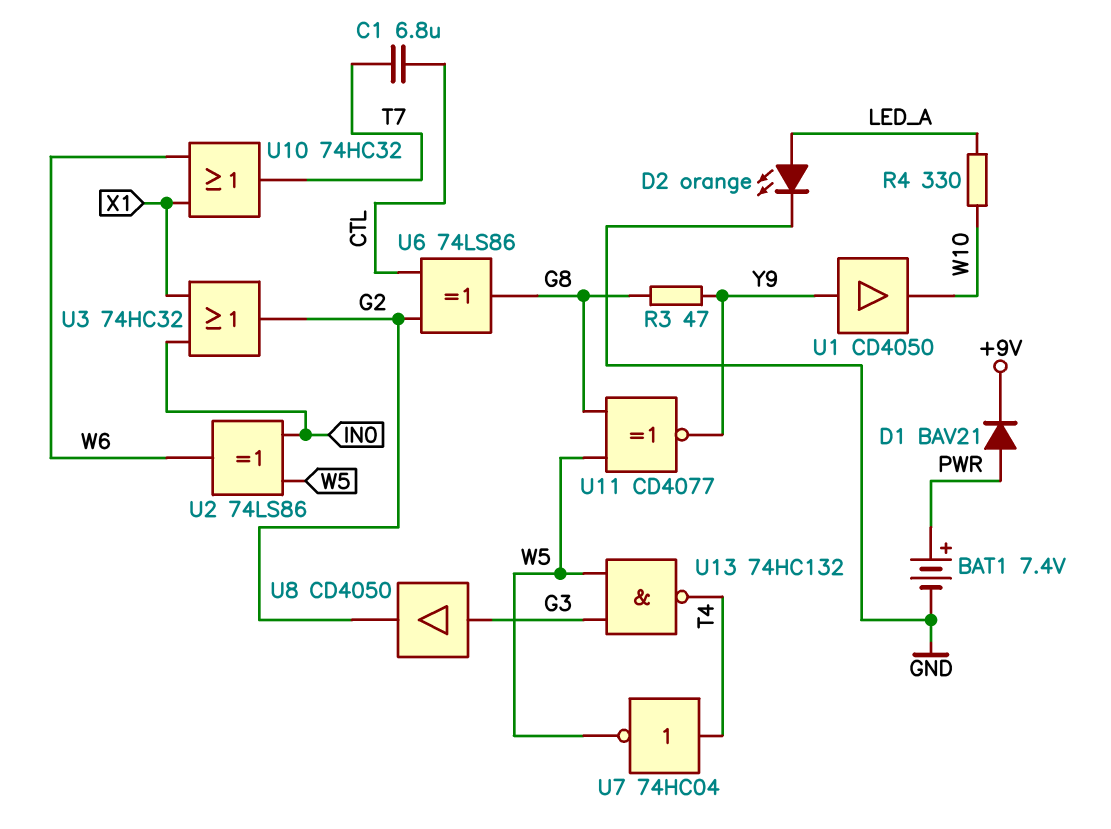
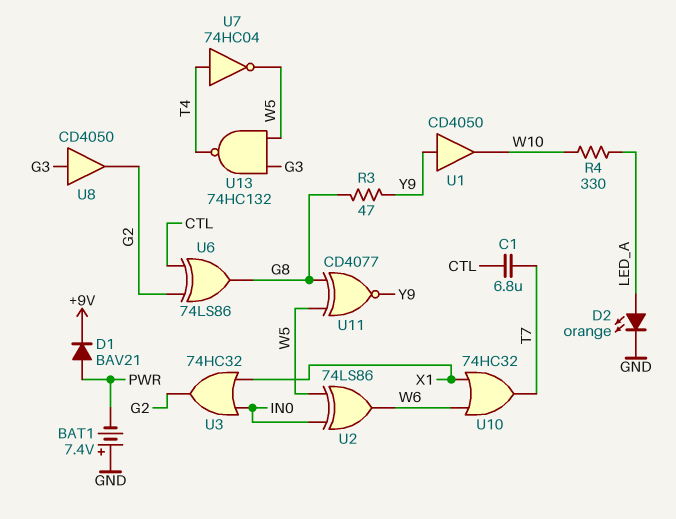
BAT1: 7.4V (plus PWR, minus GND) -> 7.4V (plus GND, minus PWR)

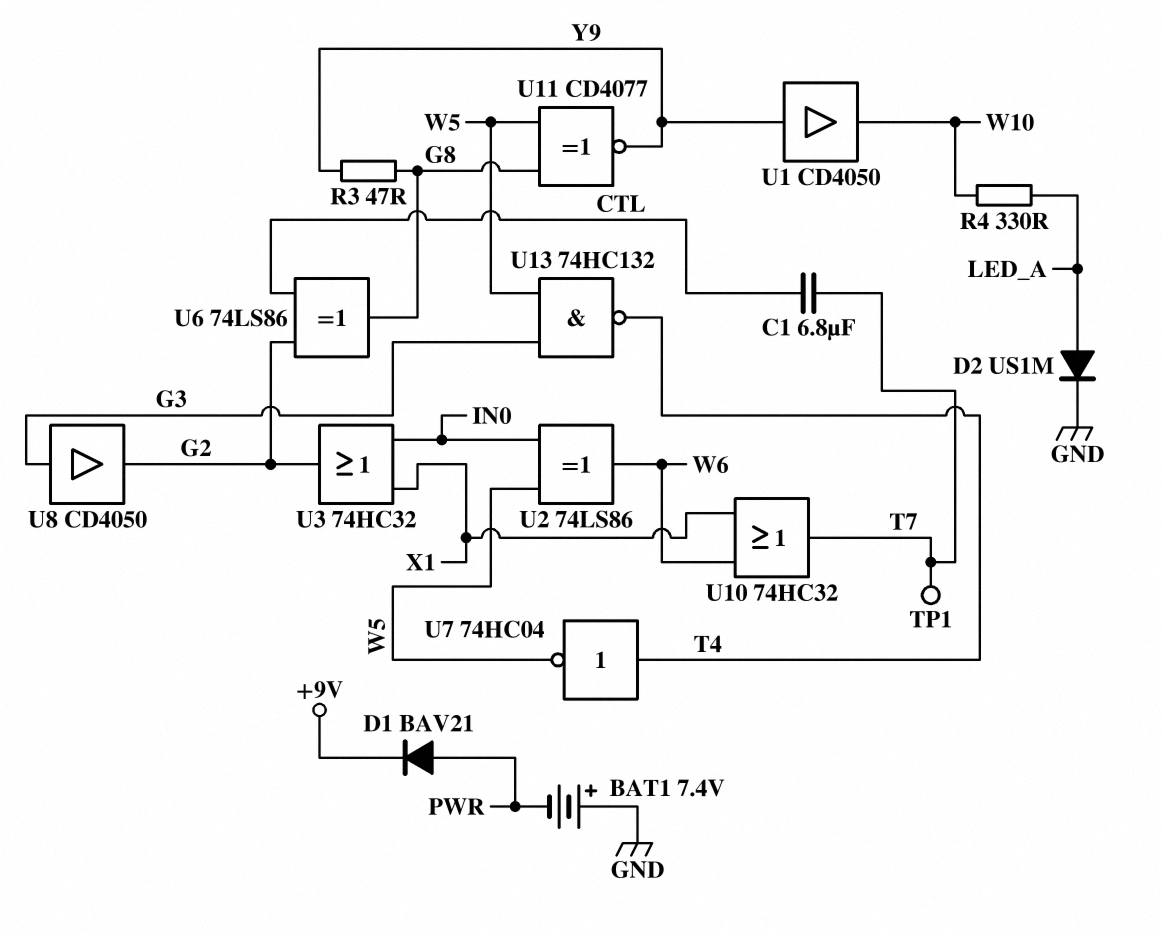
D2: LED orange (A LED_A, K GND) -> diode US1M (A LED_A, K GND)
TP1: none -> test point (T7)

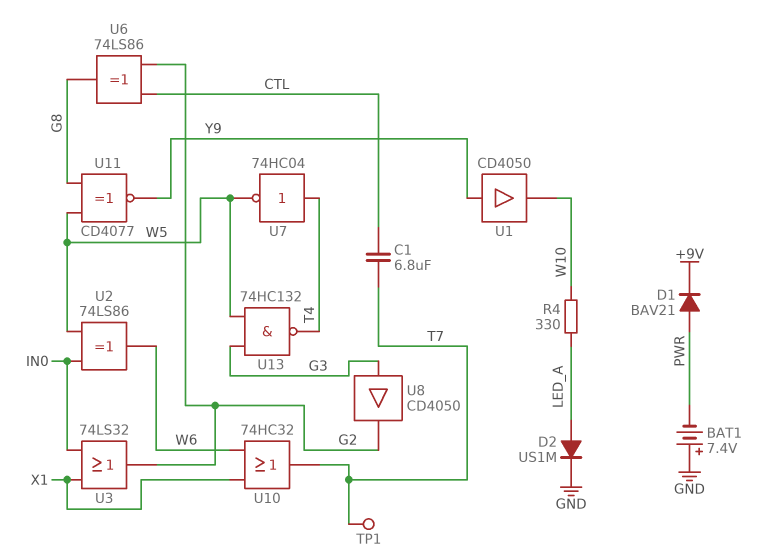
R3: 47 (G8, Y9) -> none
U3: OR 74HC32 (in IN0, in X1, out G2) -> OR 74LS32 (in IN0, in X1, out G2)

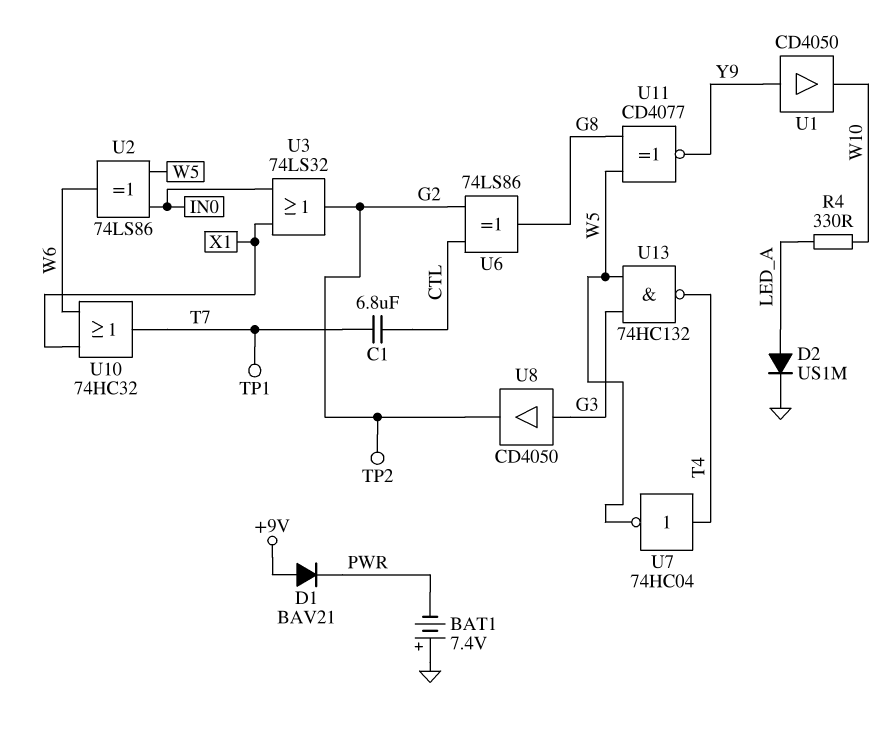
D1: diode BAV21 (A PWR, K +9V) -> diode BAV21 (A +9V, K PWR)
TP2: none -> test point (G2)

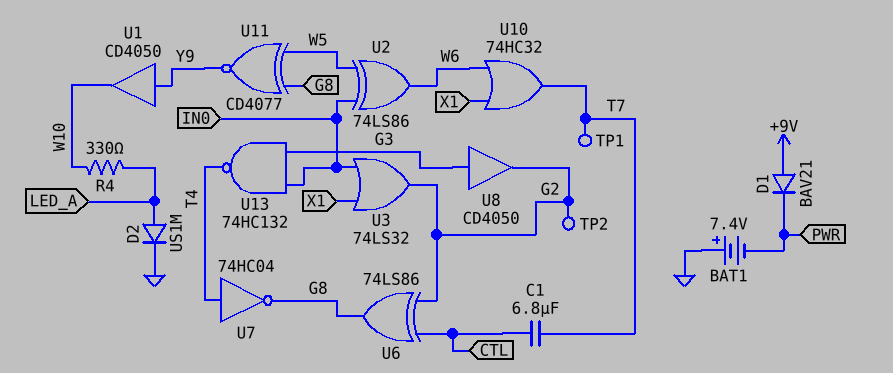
U7: NOT 74HC04 (in T4, out W5) -> NOT 74HC04 (in T4, out G8)
U13: NAND 74HC132 (in G3, in W5, out T4) -> NAND 74HC132 (in G3, in IN0, out T4)

